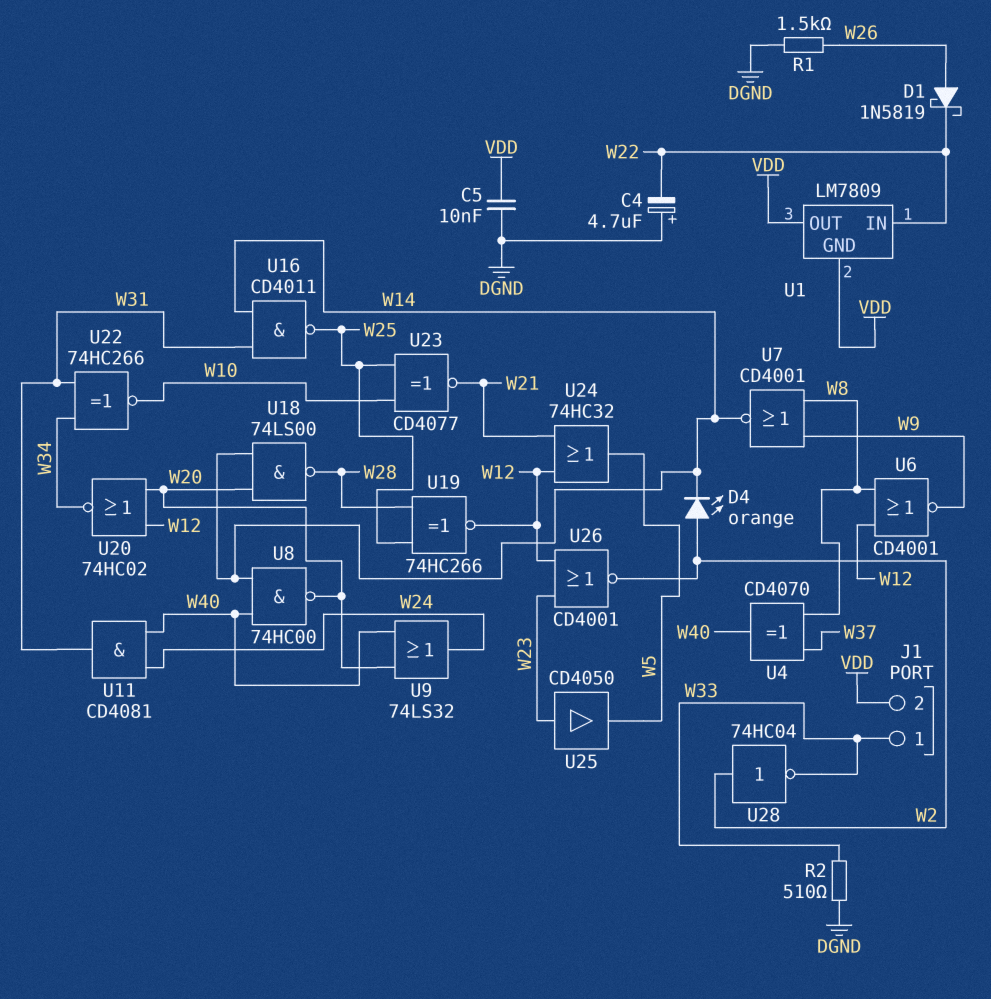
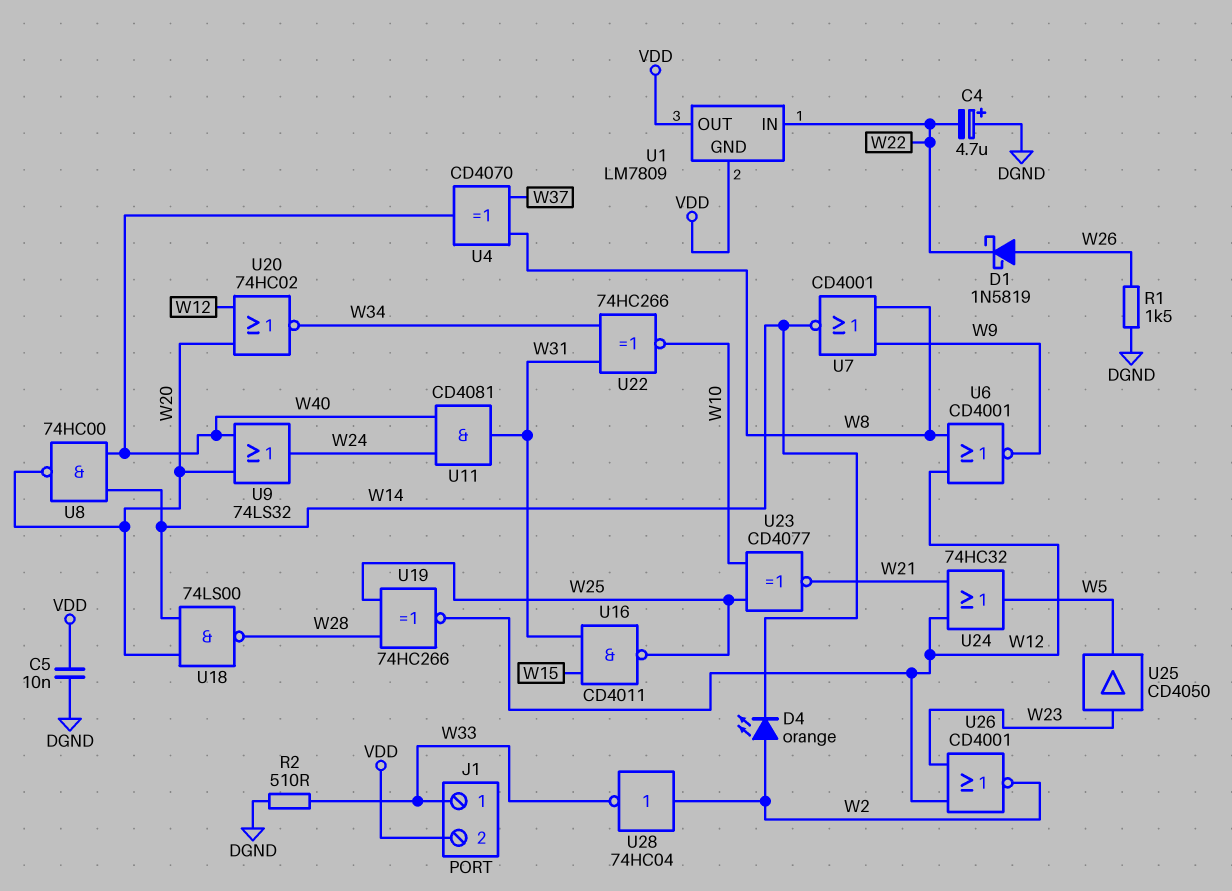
U16: NAND CD4011 (in W14, in W31, out W25) -> NAND CD4011 (in W15, in W31, out W25)

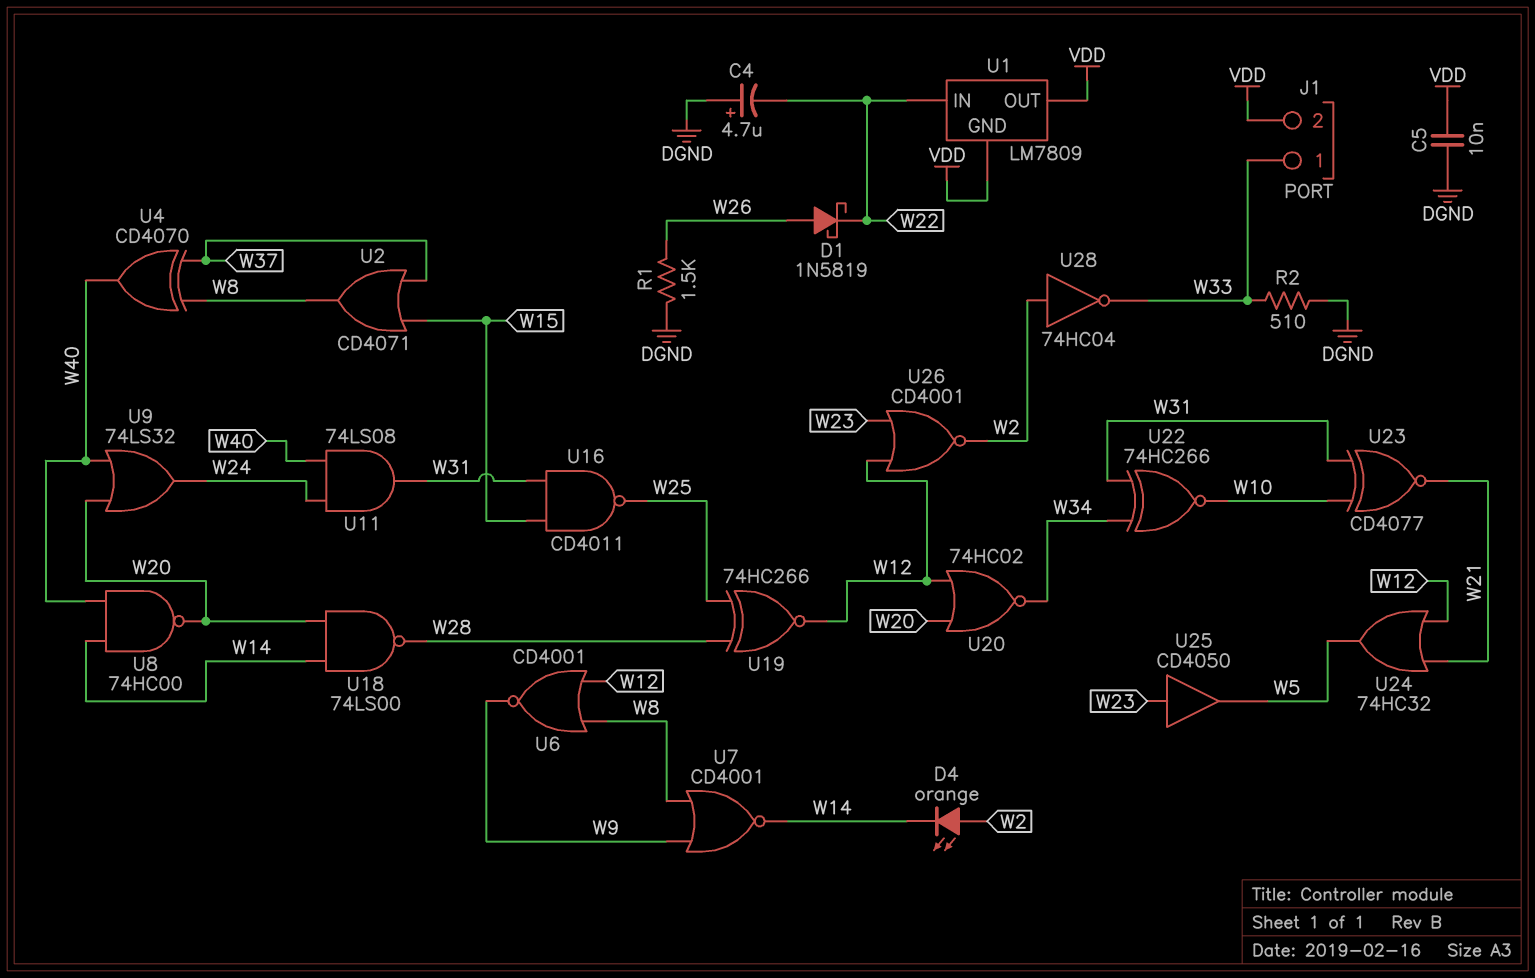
U2: none -> OR CD4071 (in W15, in W37, out W8)
U11: AND CD4081 (in W24, in W40, out W31) -> AND 74LS08 (in W24, in W40, out W31)
U23: XNOR CD4077 (in W10, in W25, out W21) -> XNOR CD4077 (in W10, in W31, out W21)

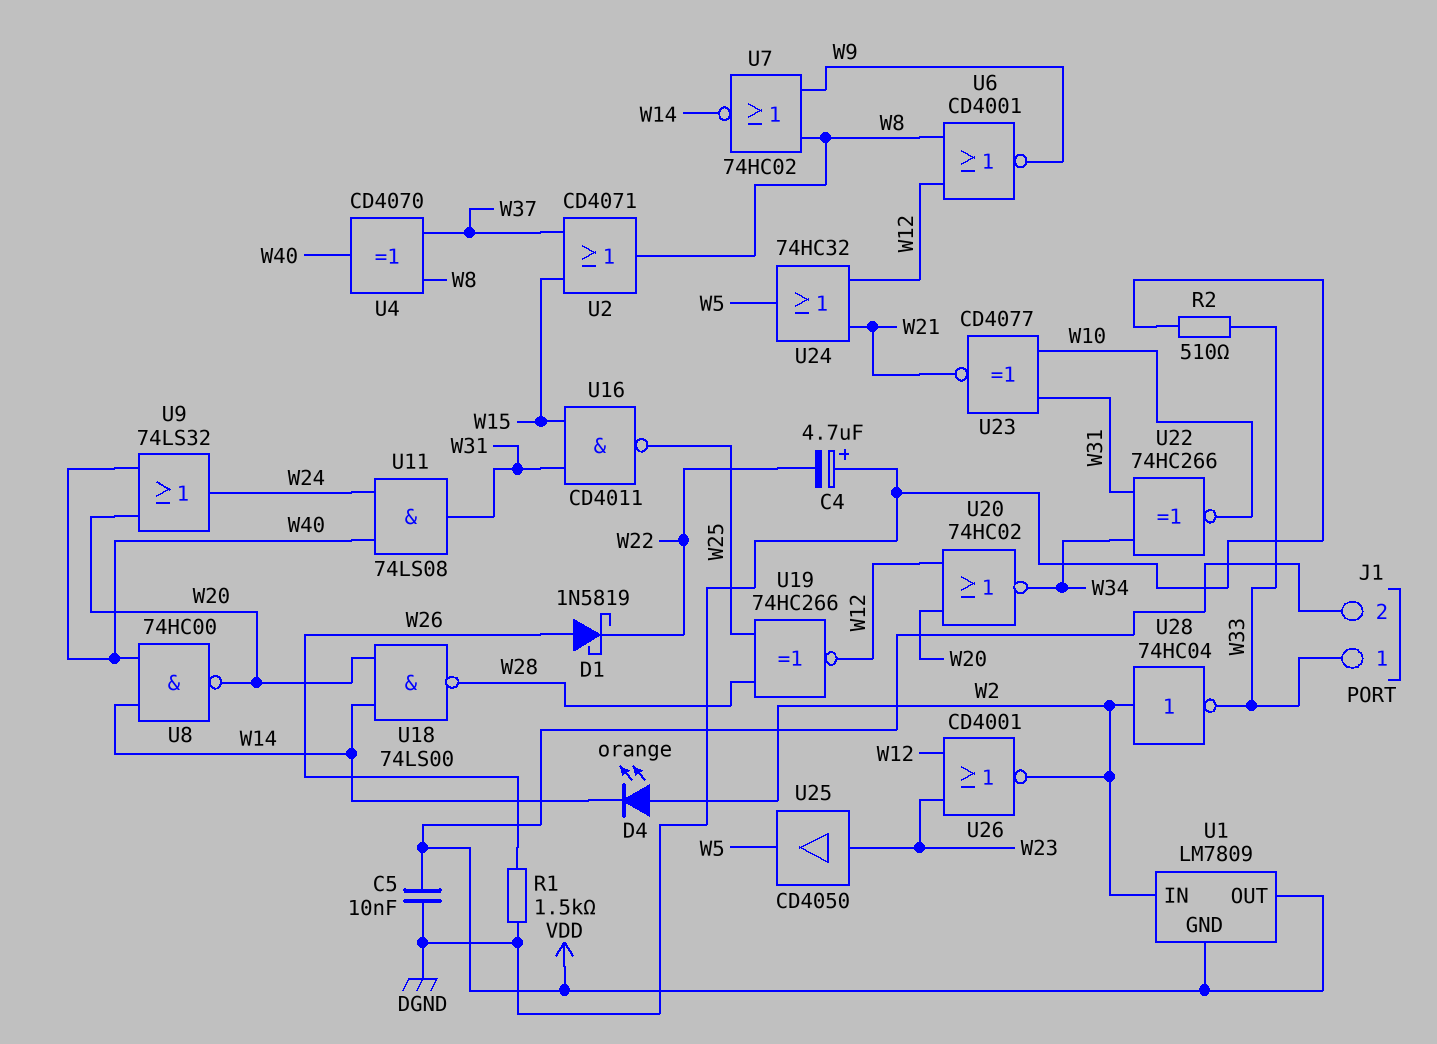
U1 pin IN: W22 -> W2
U7: NOR CD4001 (in W8, in W9, out W14) -> NOR 74HC02 (in W8, in W9, out W14)

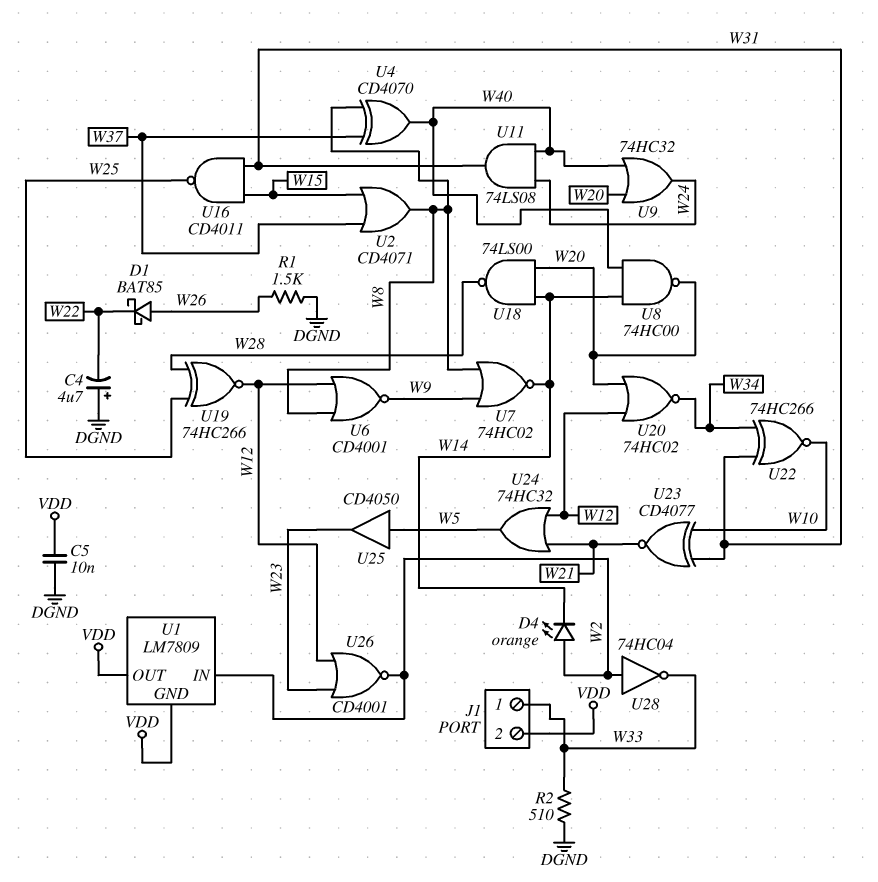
D1: schottky 1N5819 (A W26, K W22) -> schottky BAT85 (A W26, K W22)
U9: OR 74LS32 (in W20, in W40, out W24) -> OR 74HC32 (in W20, in W40, out W24)
U25: buffer CD4050 (in W23, out W5) -> buffer CD4050 (in W5, out W23)

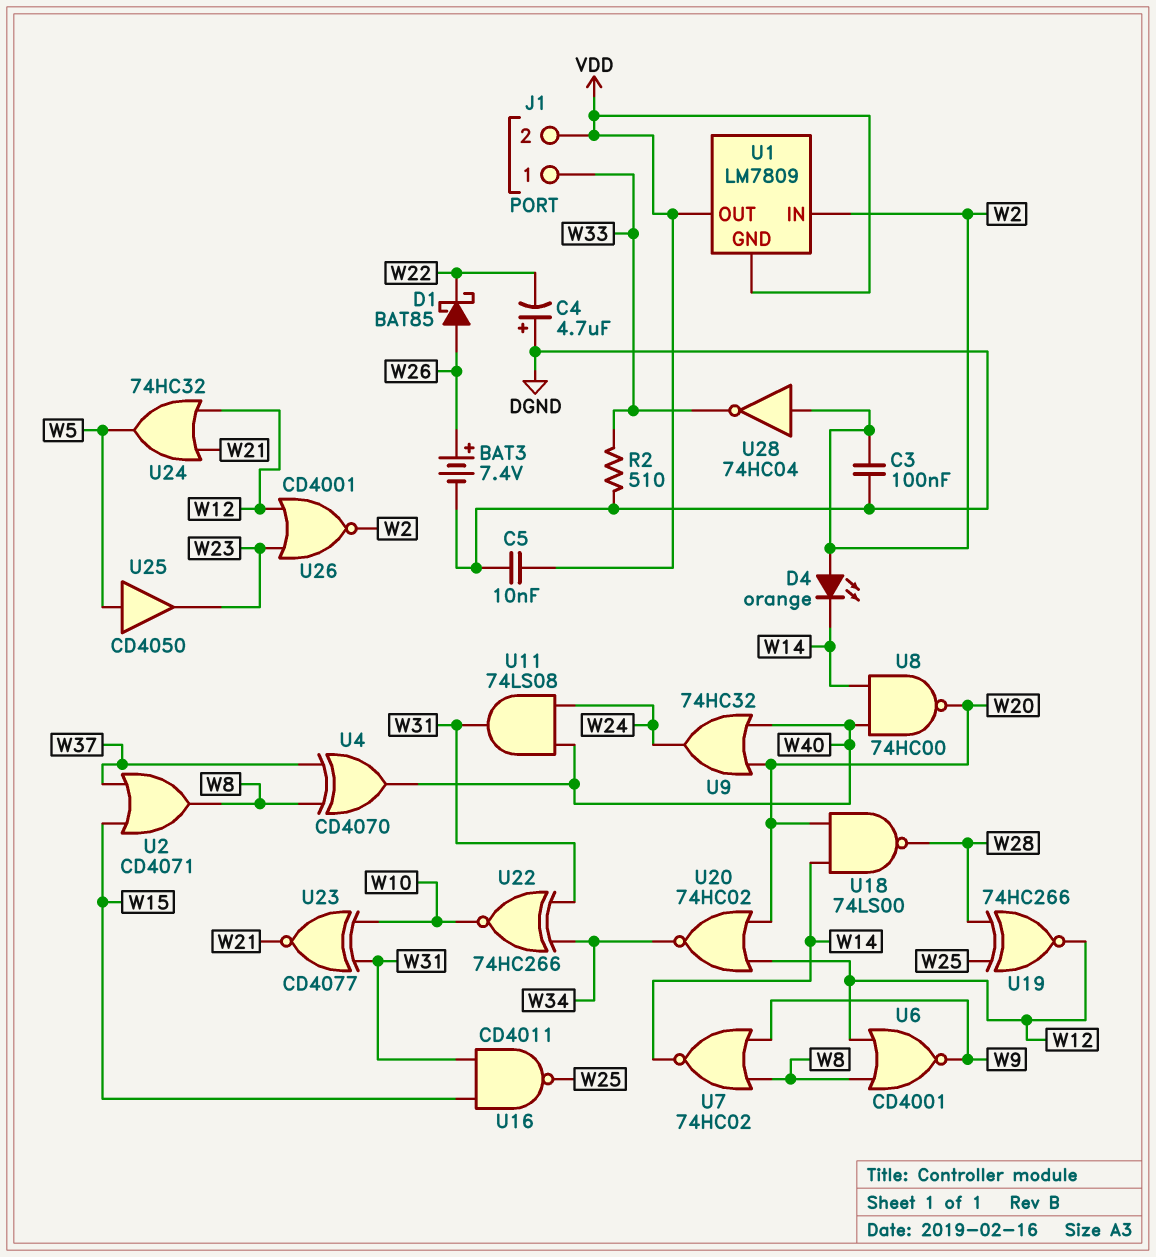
BAT3: none -> 7.4V (plus W26, minus DGND)
C3: none -> 100nF (DGND, W2)
R1: 1.5k (DGND, W26) -> none

